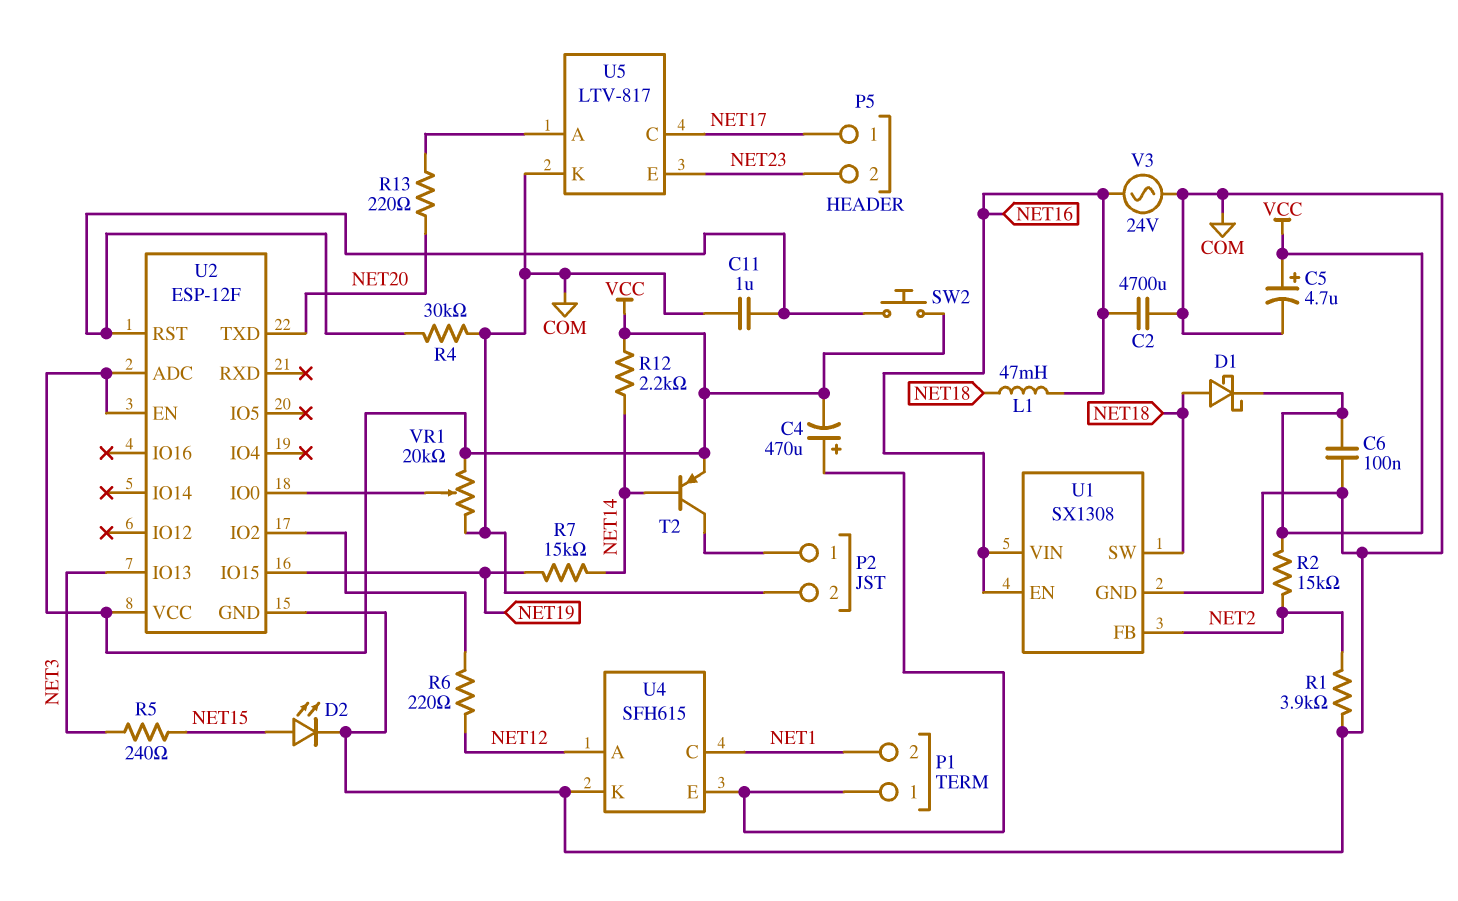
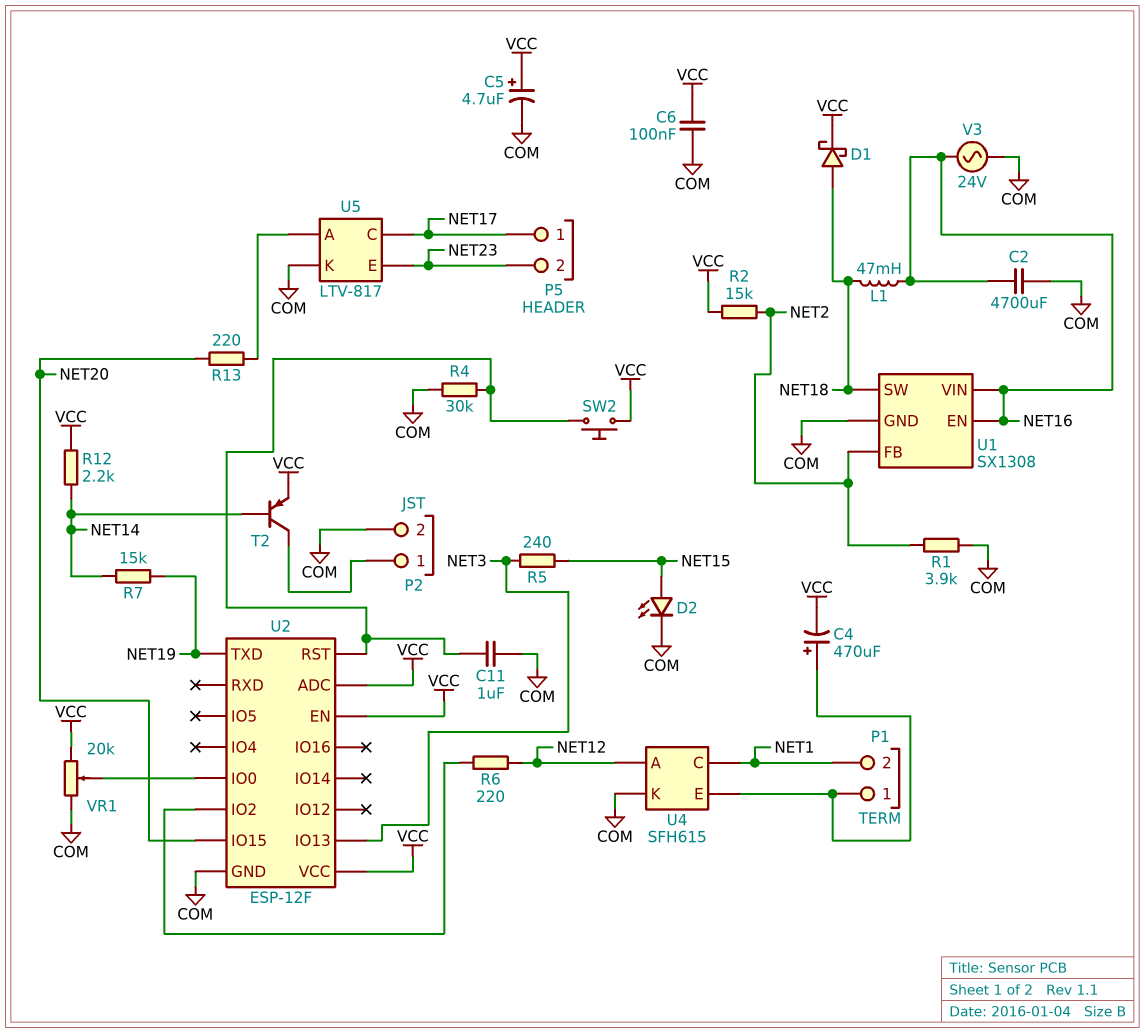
U2 pin IO15: NET19 -> NET20
U2 pin TXD: NET20 -> NET19

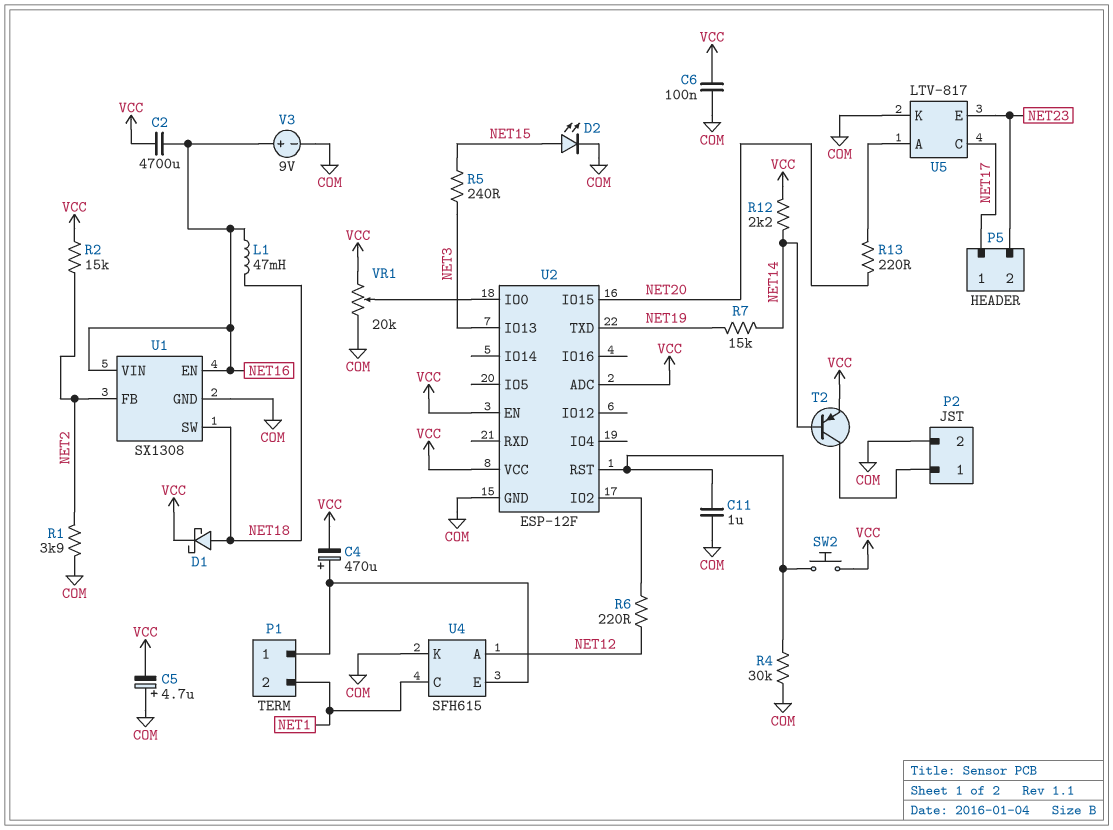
C2: 4700uF (COM, NET16) -> 4700uF (NET16, VCC)
C5: 4.7uF (plus VCC, minus COM) -> 4.7uF (plus COM, minus VCC)
V3: AC 24V (COM, NET16) -> 9V (plus NET16, minus COM)

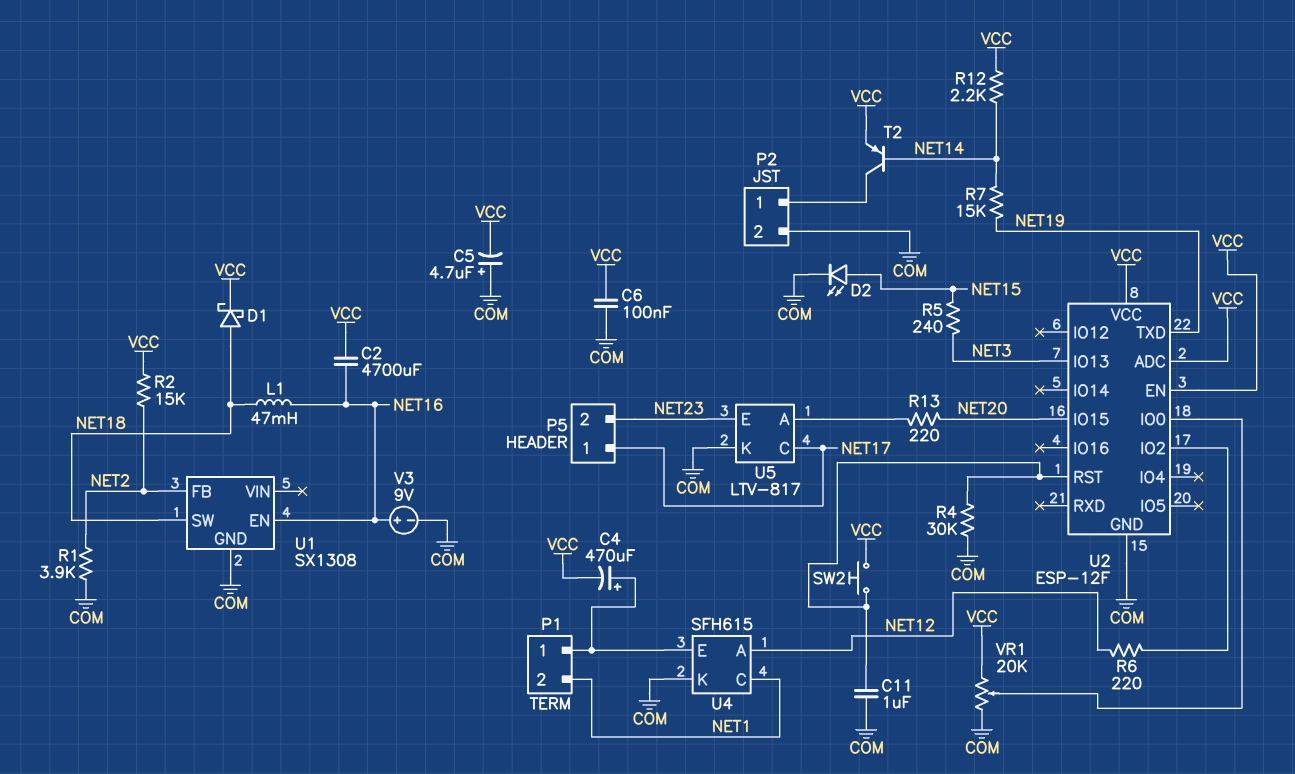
U1 pin VIN: NET16 -> none

